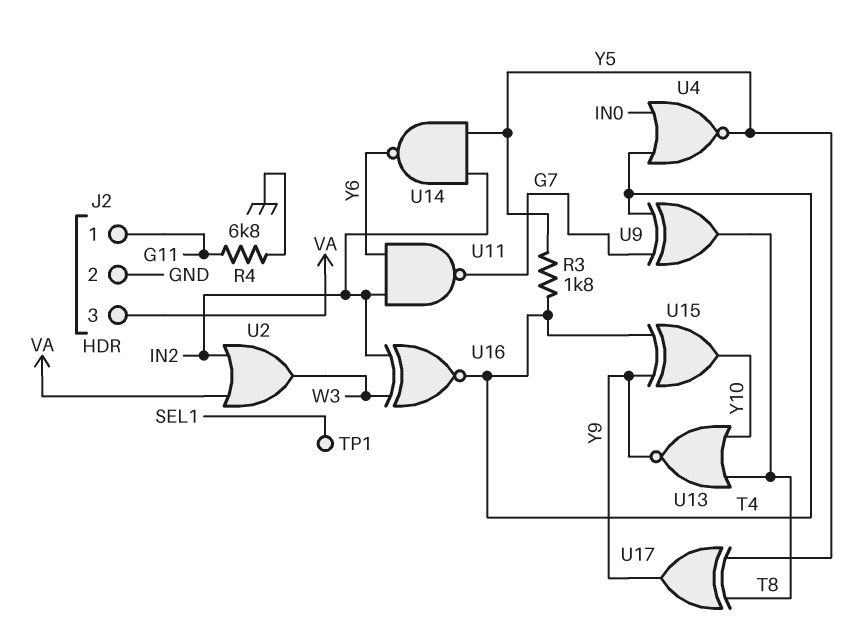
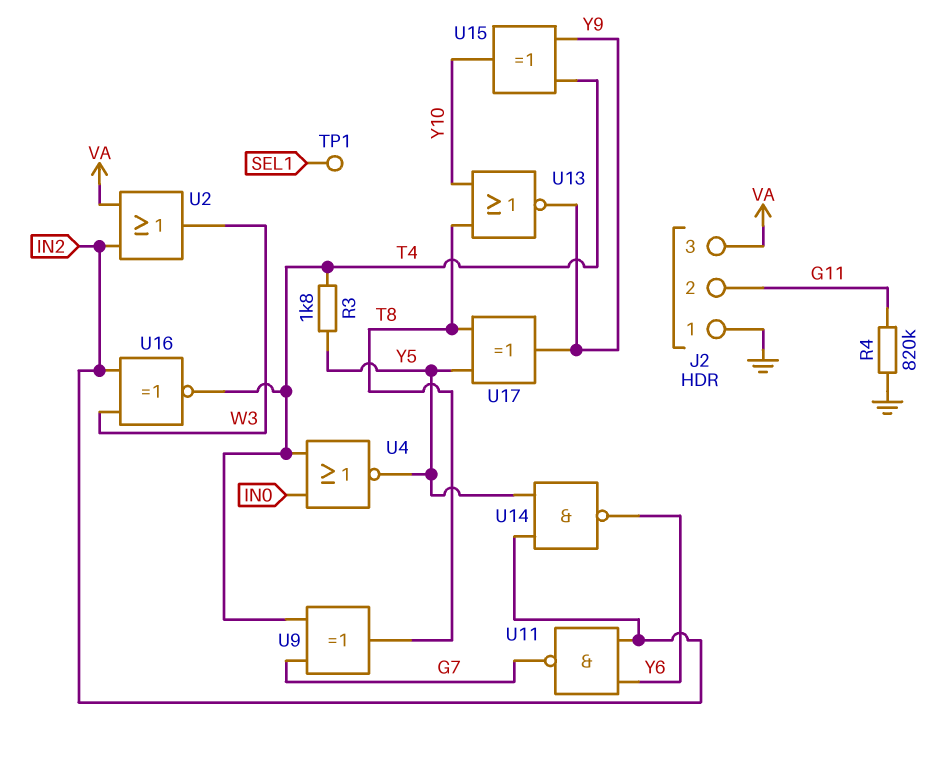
J2 pin 1: G11 -> GND
J2 pin 2: GND -> G11
R4: 6.8k (G11, GND) -> 820k (G11, GND)

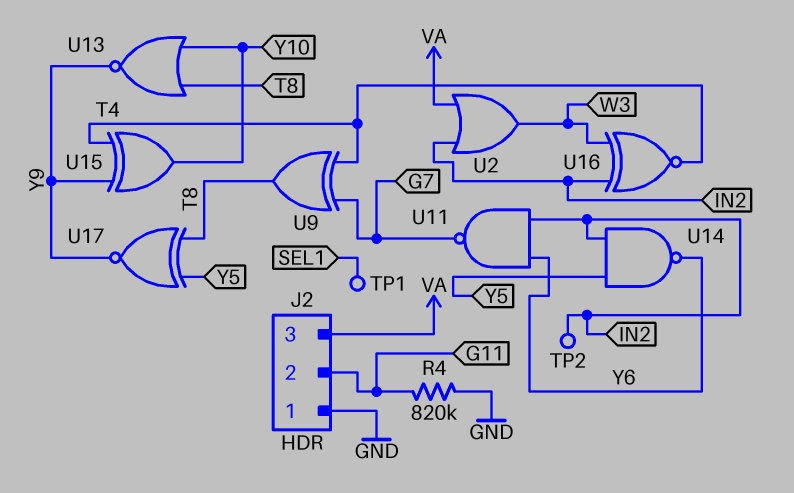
R3: 1.8k (T4, Y5) -> none
TP2: none -> test point (IN2)
U4: NOR (in IN0, in T4, out Y5) -> none
U17: XOR (in T8, in Y5, out Y9) -> XNOR (in T8, in Y5, out Y9)

